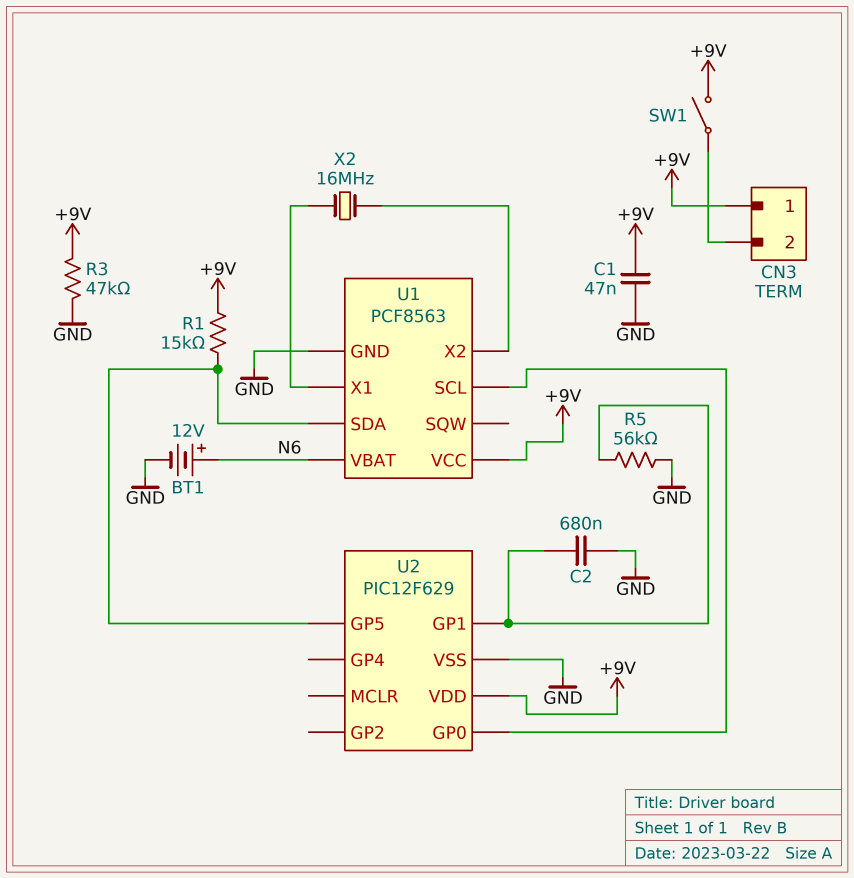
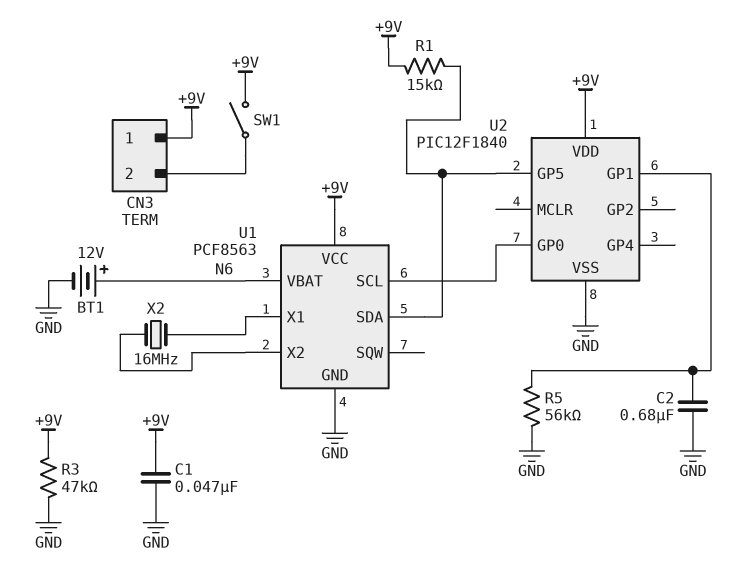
U2: PIC12F629 -> PIC12F1840

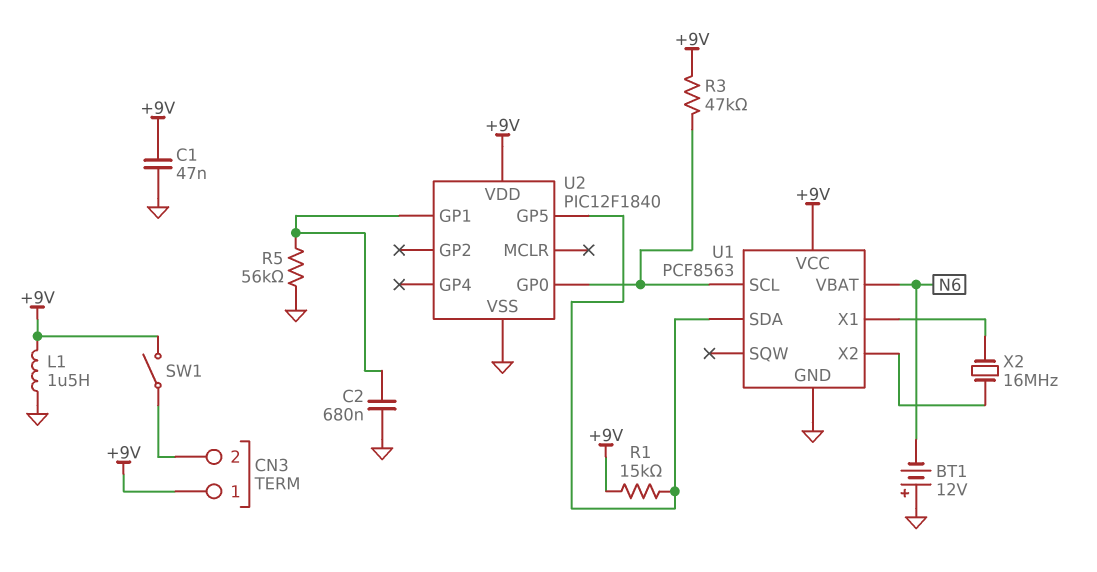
BT1: 12V (plus N6, minus GND) -> 12V (plus GND, minus N6)
L1: none -> 1.5uH (+9V, GND)
R3: 47k (+9V, GND) -> 47k (+9V, U1/SCL)

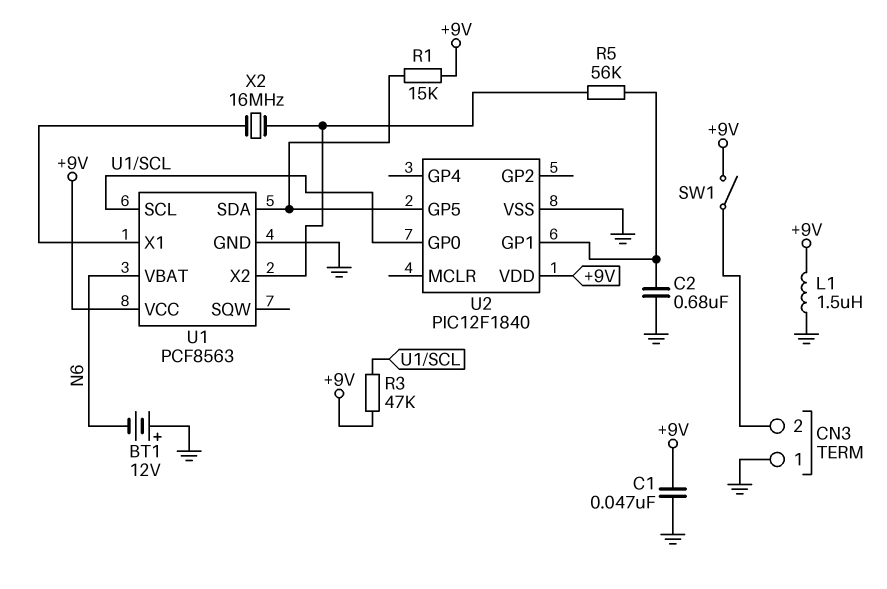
CN3 pin 1: +9V -> GND
R5: 56k (GND, U2/GP1) -> 56k (U1/X2, U2/GP1)

